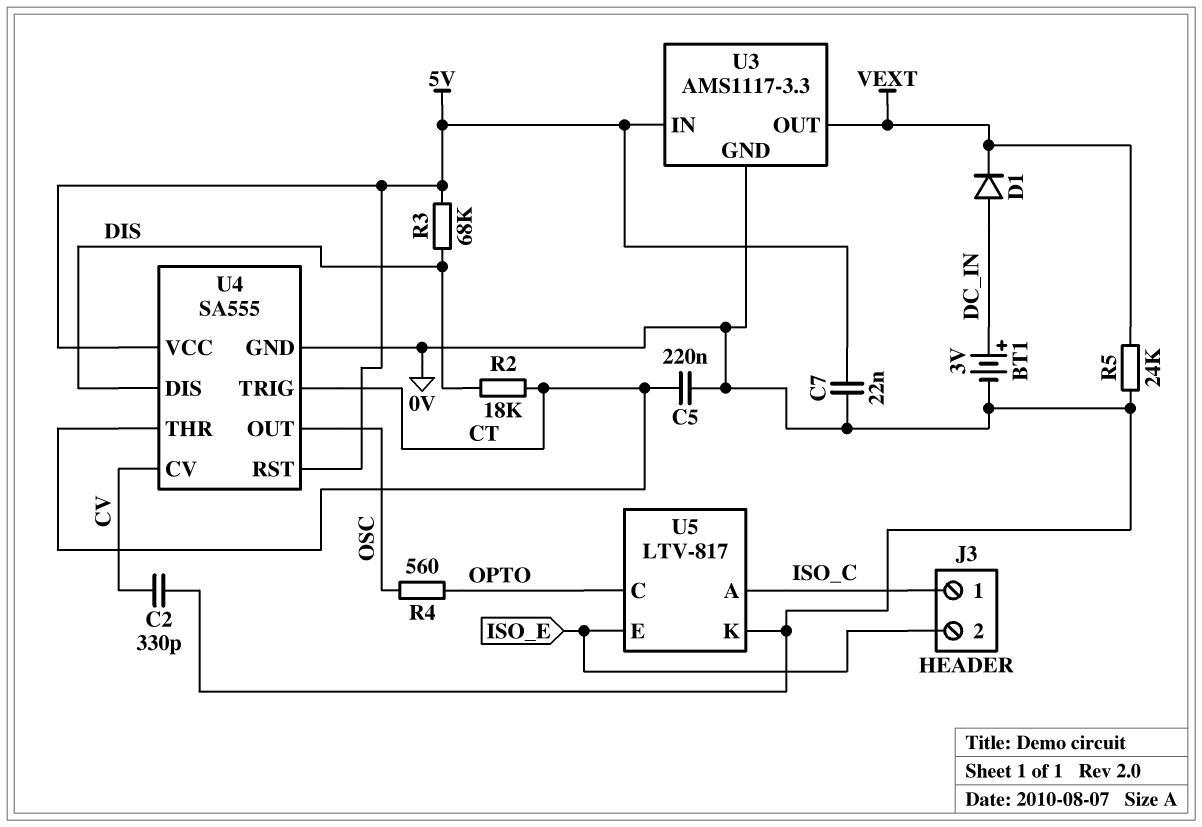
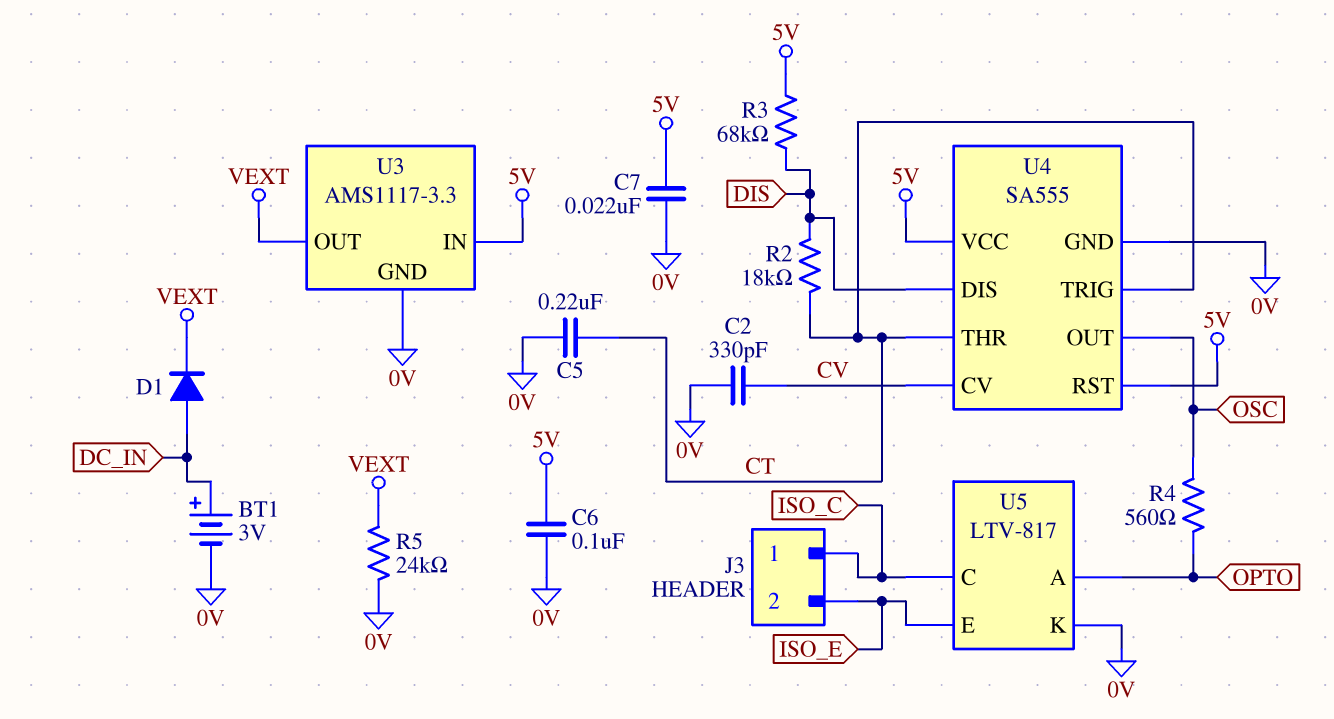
C6: none -> 100nF (0V, 5V)
U5 pin A: ISO_C -> OPTO
U5 pin C: OPTO -> ISO_C

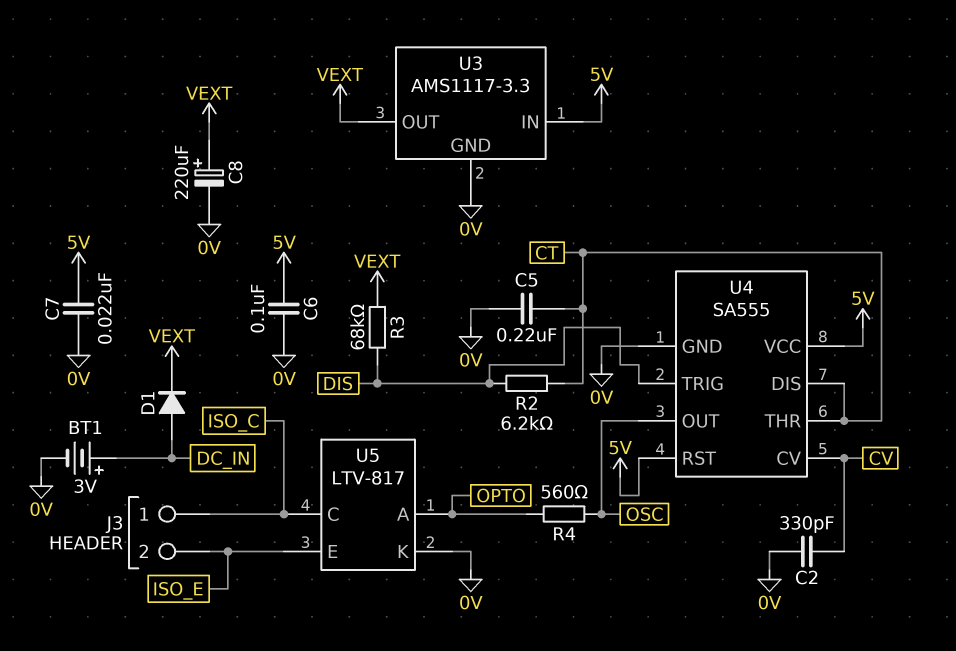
C8: none -> 220uF (plus VEXT, minus 0V)
R2: 18k (CT, DIS) -> 6.2k (CT, DIS)
R3: 68k (5V, DIS) -> 68k (DIS, VEXT)
R5: 24k (0V, VEXT) -> none
U4 pin DIS: DIS -> CT
U4 pin TRIG: CT -> DIS

